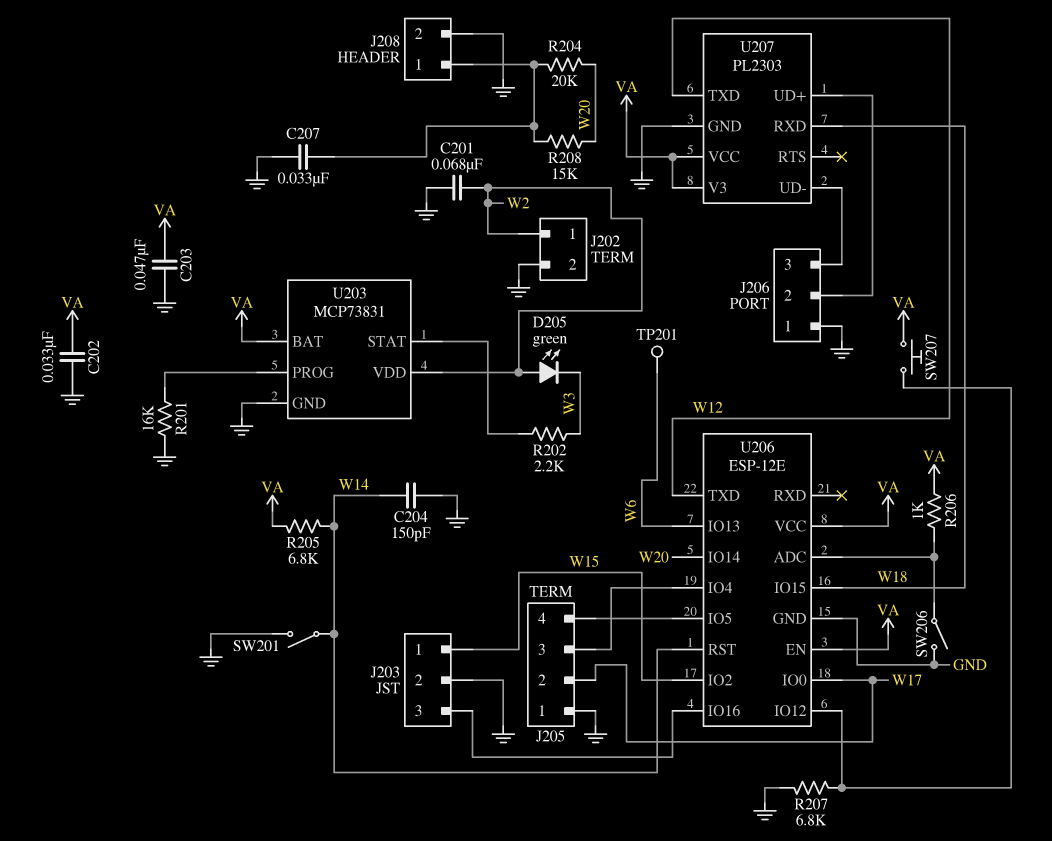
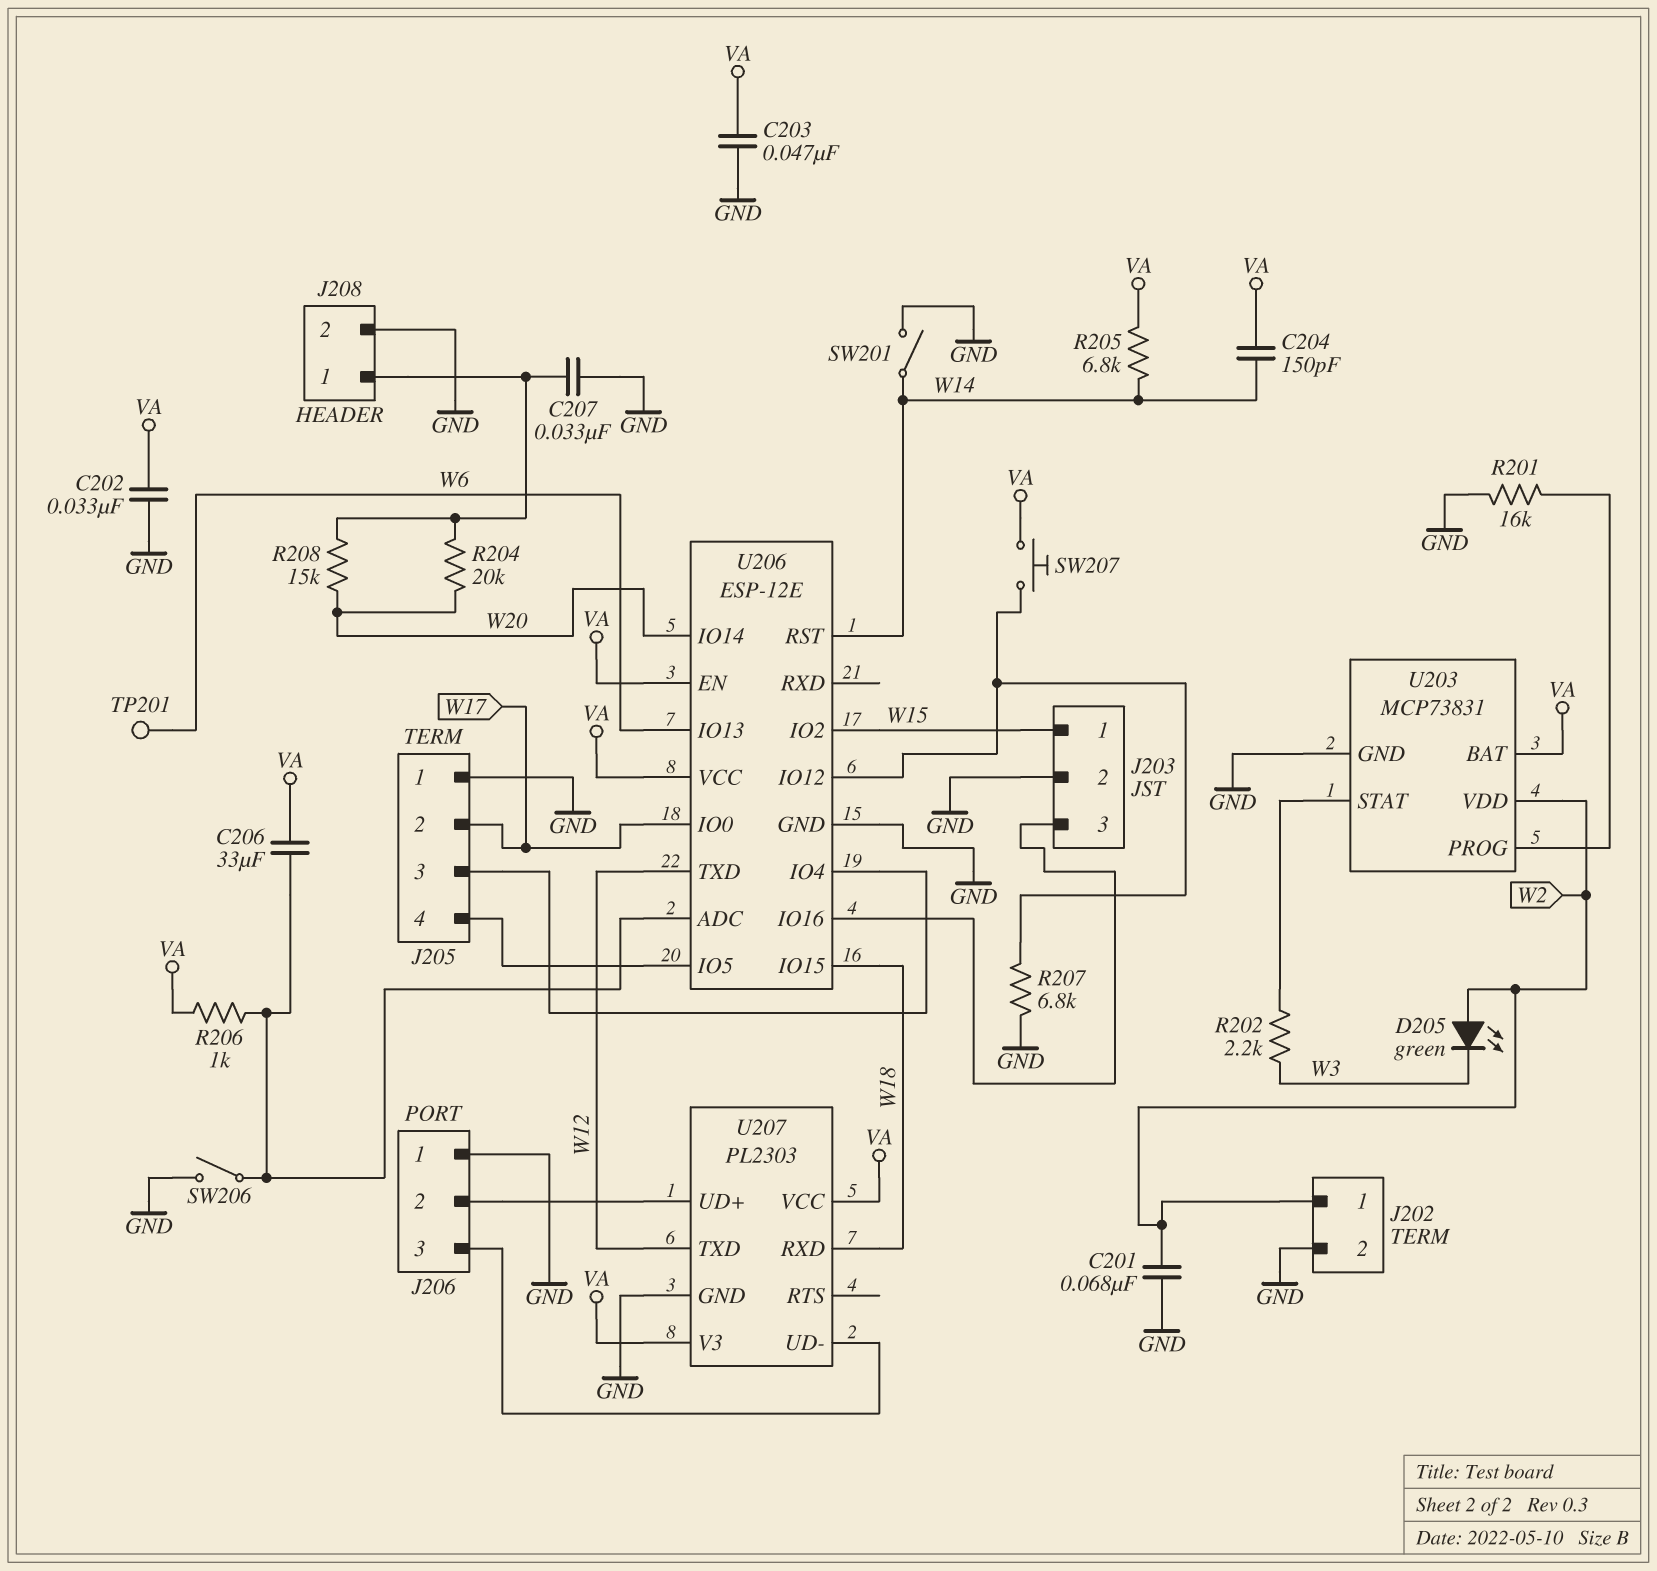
C204: 150pF (GND, W14) -> 150pF (VA, W14)
C206: none -> 33uF (U206/ADC, VA)

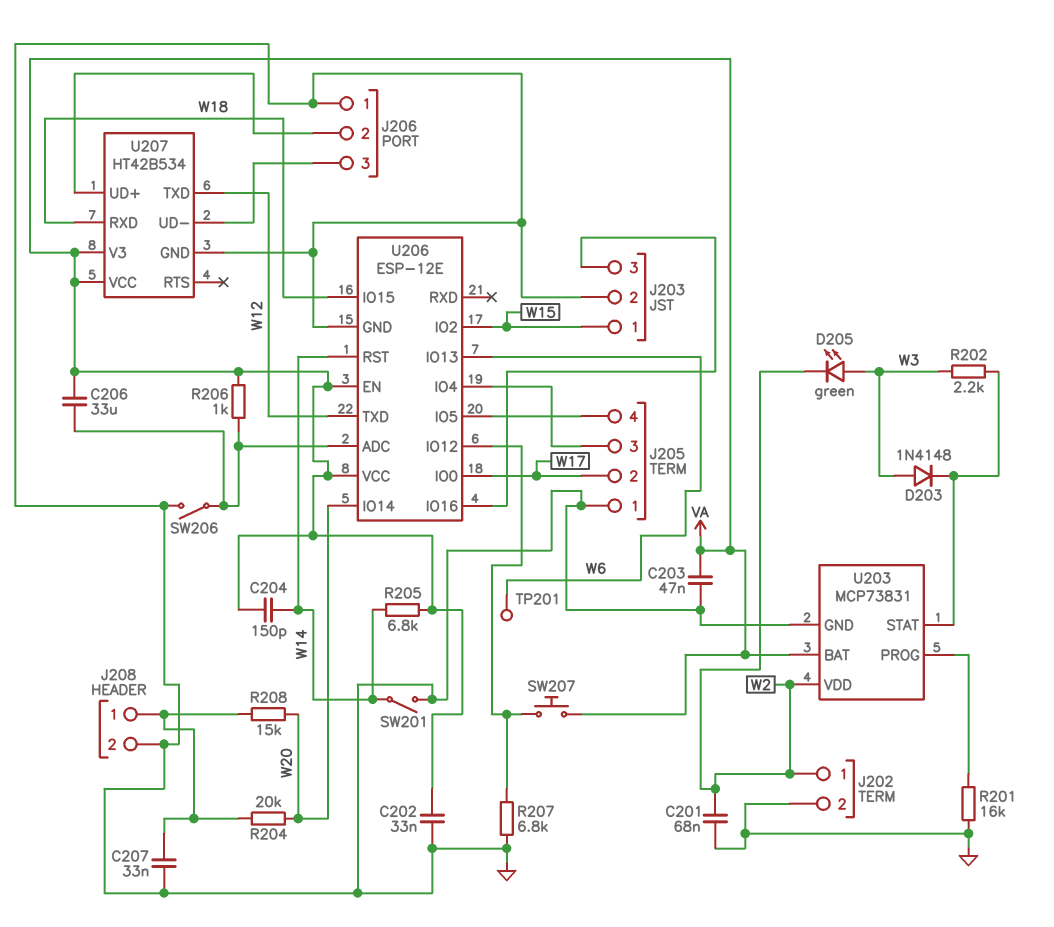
D203: none -> diode 1N4148 (A W3, K U203/STAT)
D205: LED green (A W2, K W3) -> LED green (A W3, K W2)
U207: PL2303 -> HT42B534

